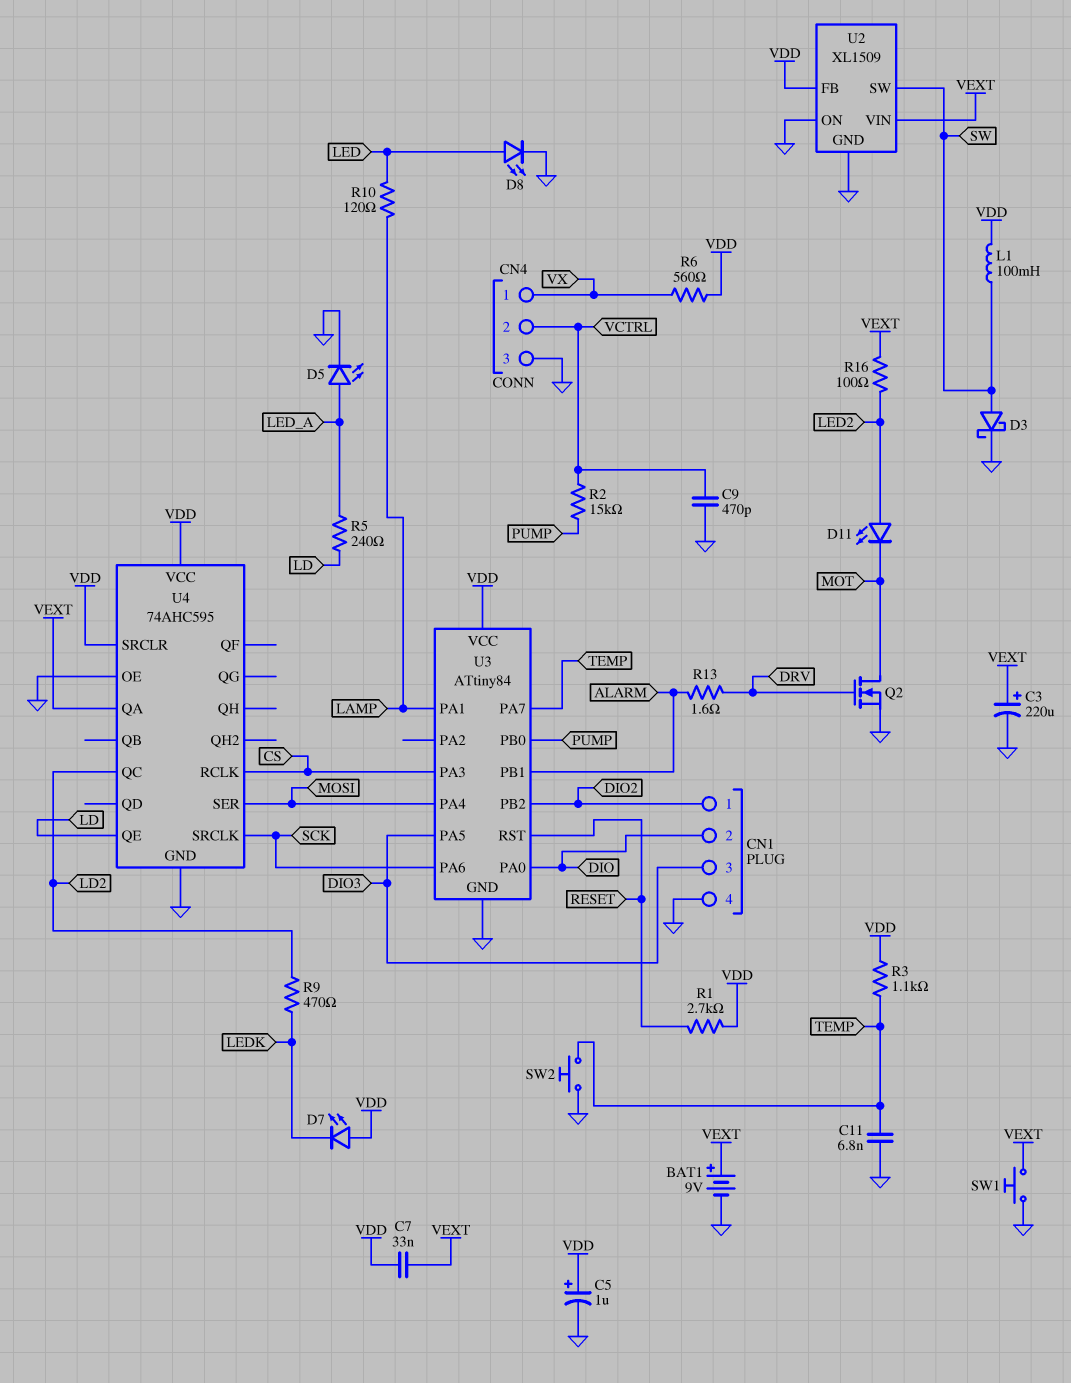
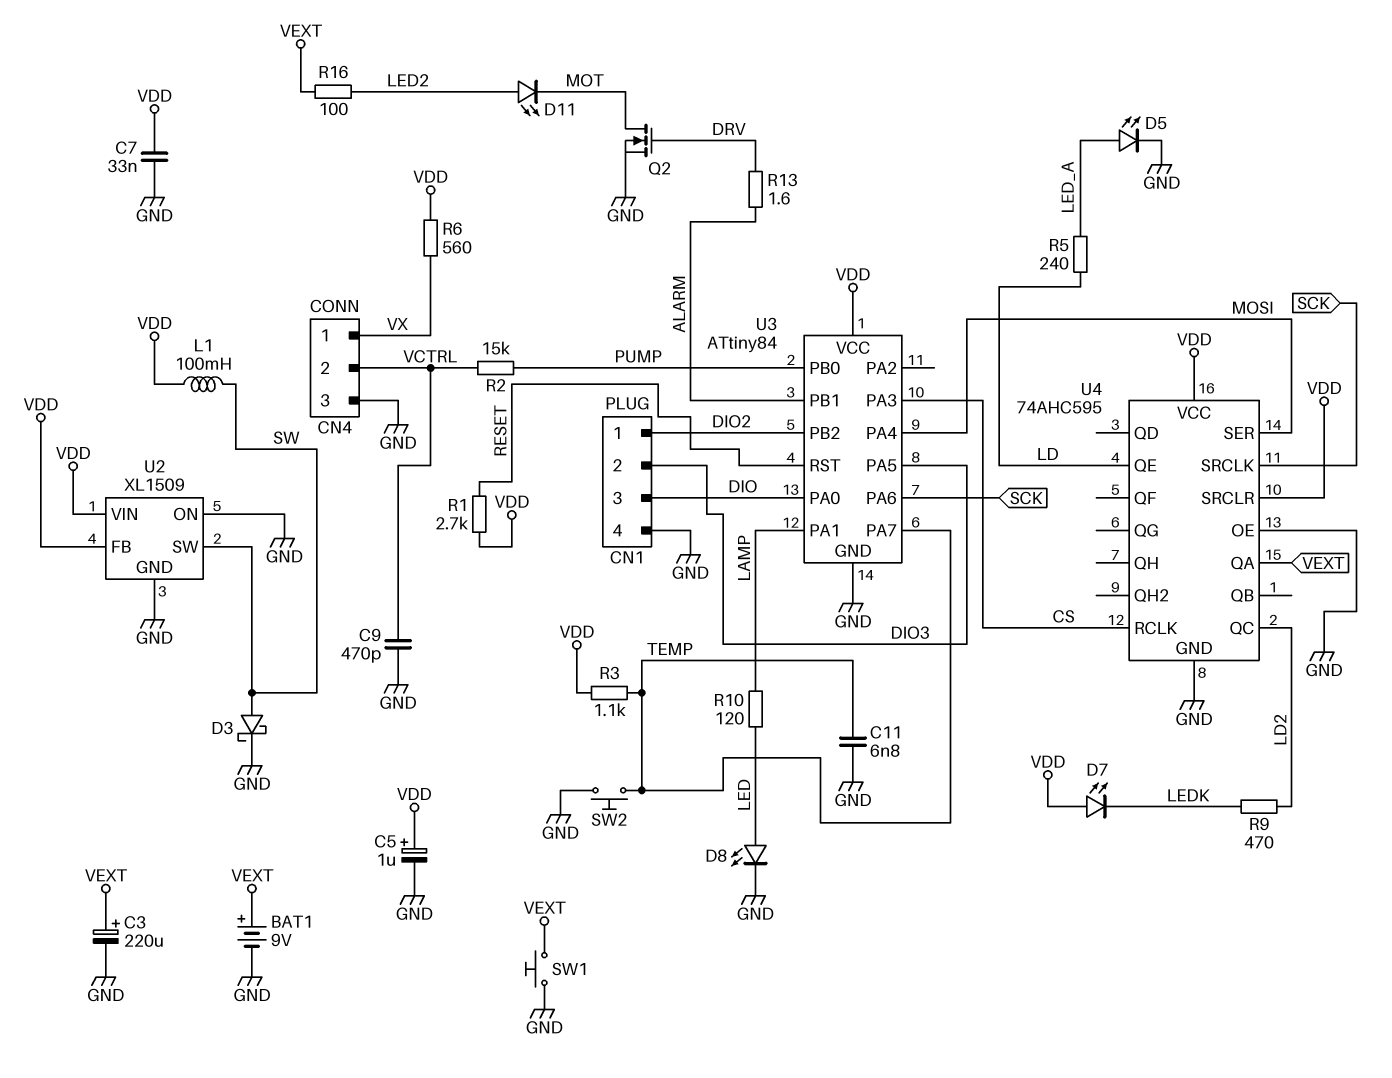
C7: 33nF (VDD, VEXT) -> 33nF (GND, VDD)
CN1 pin 2: DIO -> DIO3
CN1 pin 3: DIO3 -> DIO
U2 pin VIN: VEXT -> VDD

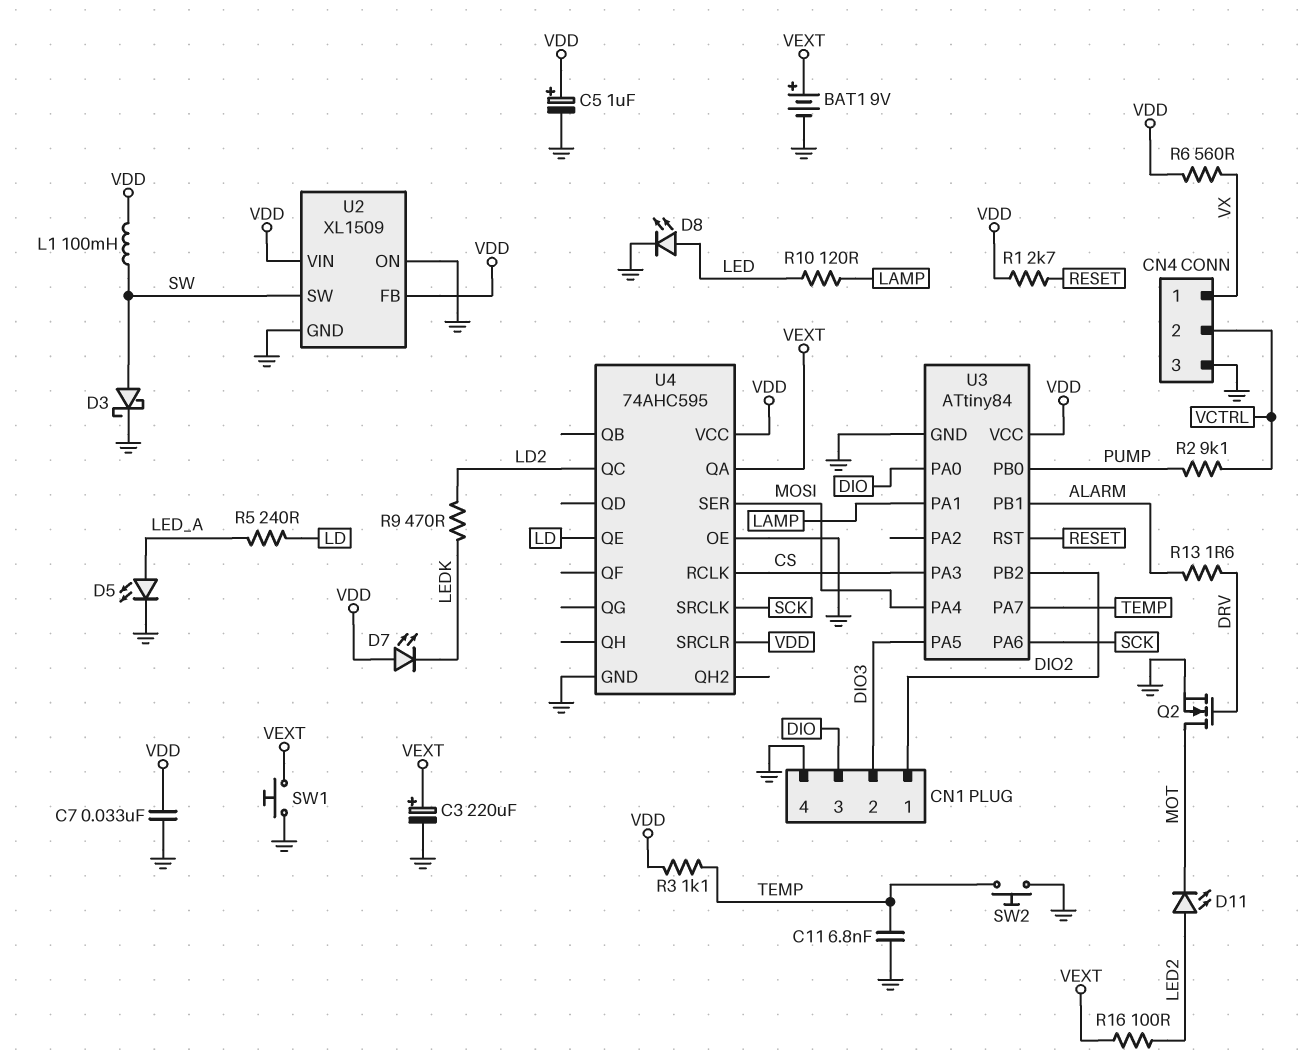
C9: 470pF (GND, VCTRL) -> none
R2: 15k (PUMP, VCTRL) -> 9.1k (PUMP, VCTRL)

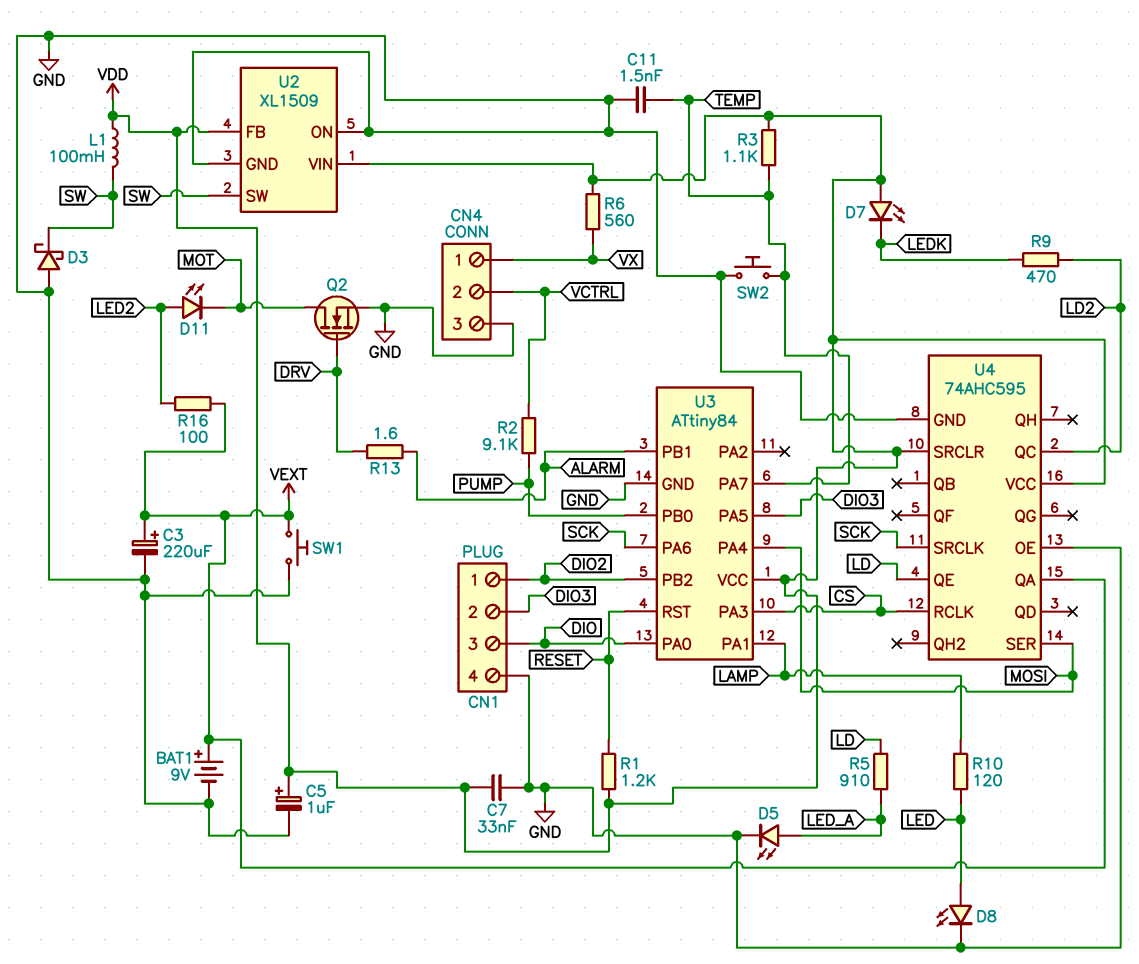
C11: 6.8nF (GND, TEMP) -> 1.5nF (GND, TEMP)
D3: schottky (A SW, K GND) -> schottky (A GND, K SW)
R1: 2.7k (RESET, VDD) -> 1.2k (RESET, VDD)
R5: 240 (LD, LED_A) -> 910 (LD, LED_A)

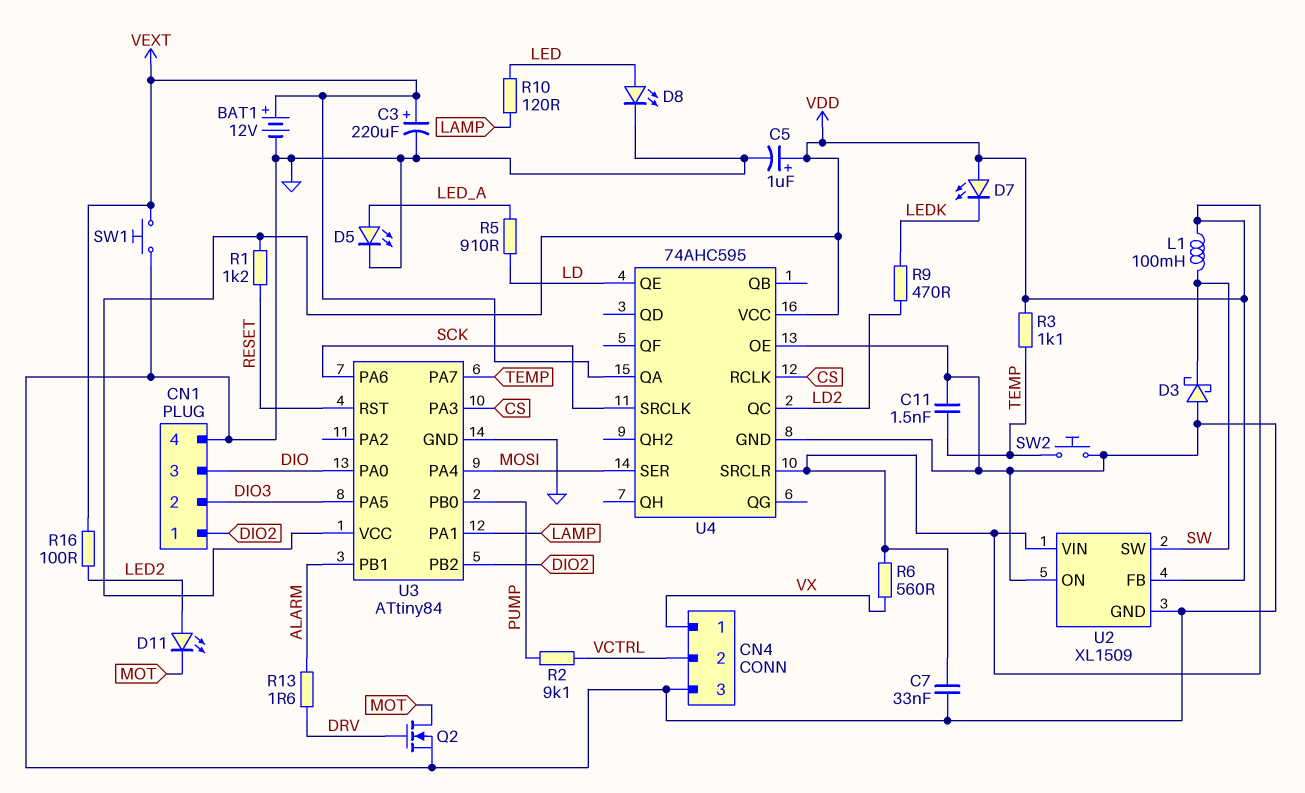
BAT1: 9V (plus VEXT, minus GND) -> 12V (plus VEXT, minus GND)

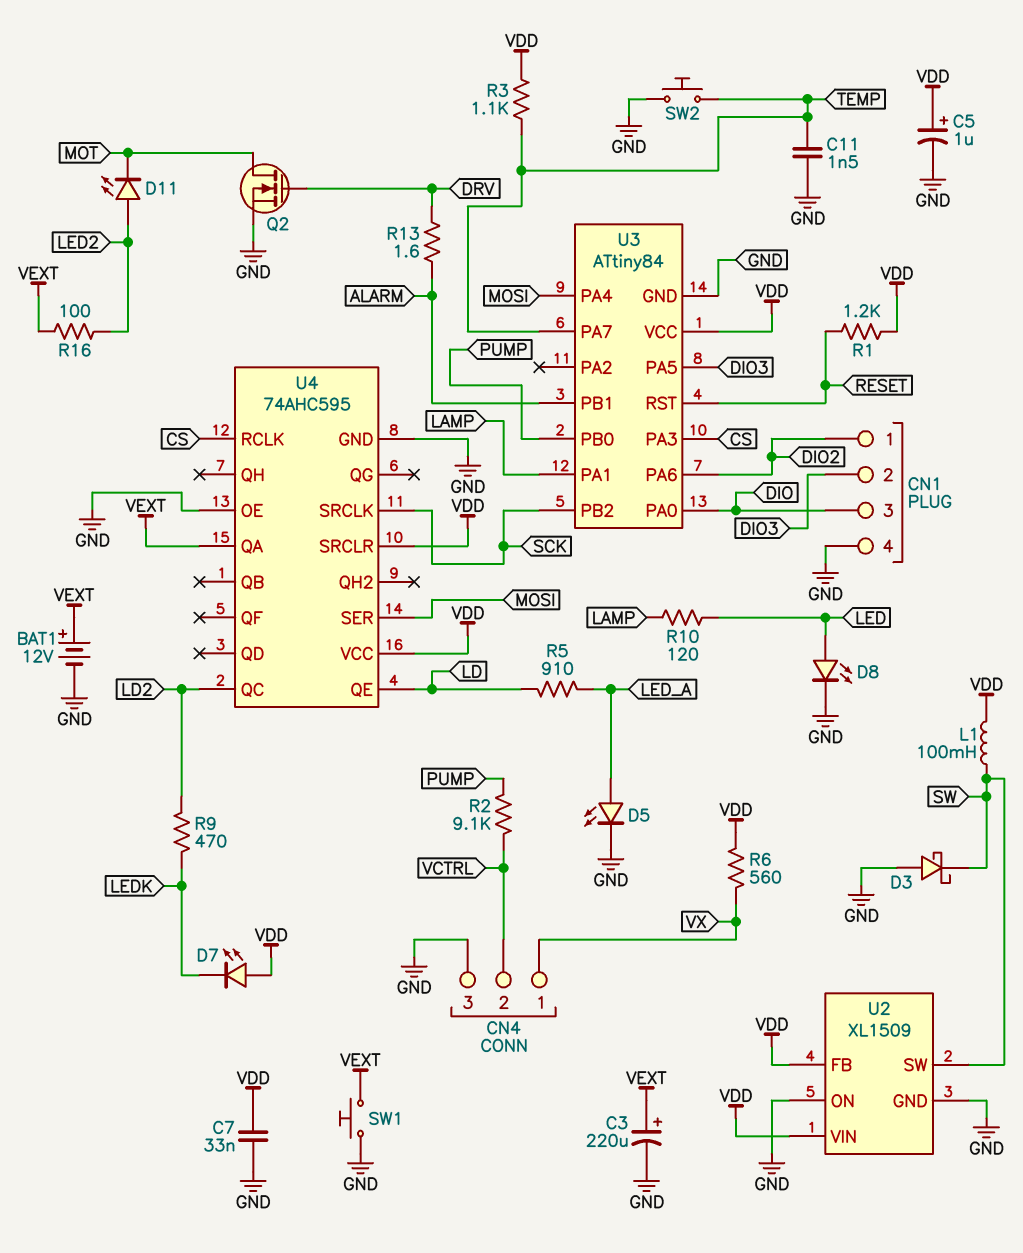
U3 pin PA6: SCK -> DIO2
U3 pin PB2: DIO2 -> SCK

